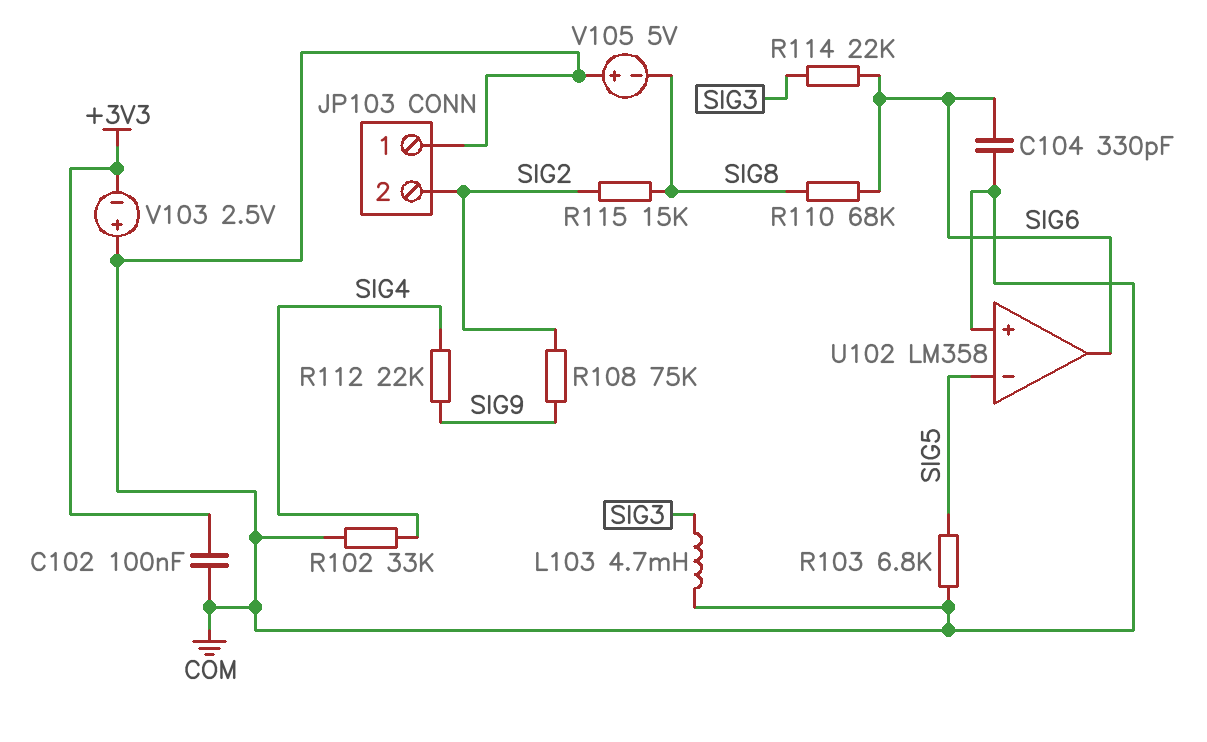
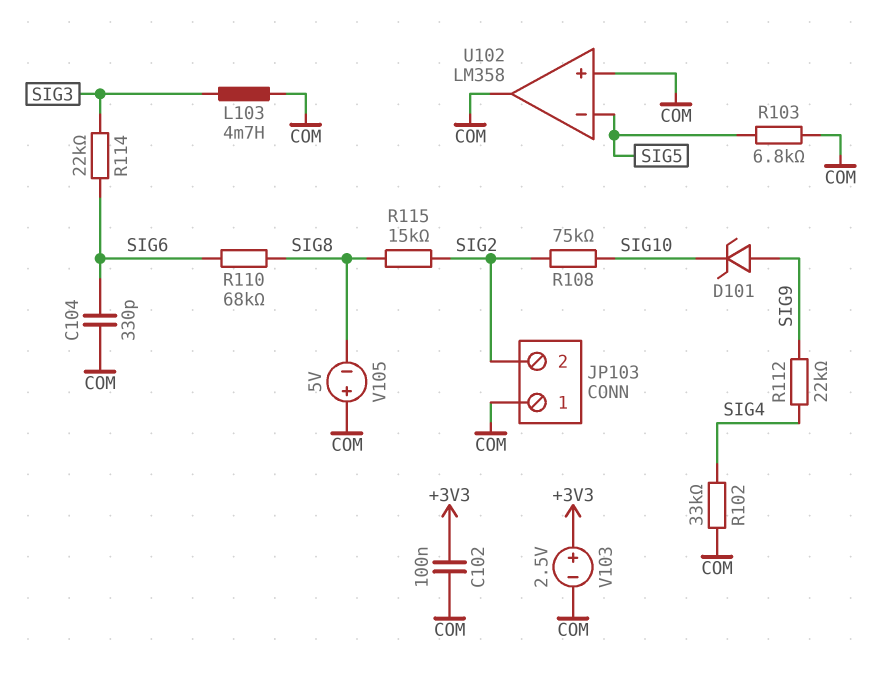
D101: none -> zener (A SIG9, K SIG10)
R108: 75k (SIG2, SIG9) -> 75k (SIG2, SIG10)
U102 pin out: SIG6 -> COM
V103: 2.5V (plus COM, minus +3V3) -> 2.5V (plus +3V3, minus COM)

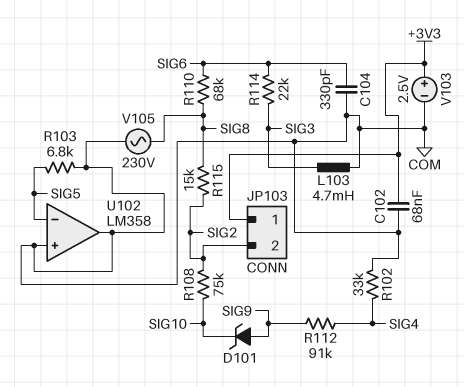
C102: 100nF (+3V3, COM) -> 68nF (+3V3, COM)
JP103 pin 1: COM -> +3V3
R112: 22k (SIG4, SIG9) -> 91k (SIG4, SIG9)
V105: 5V (plus COM, minus SIG8) -> AC 230V (COM, SIG8)

